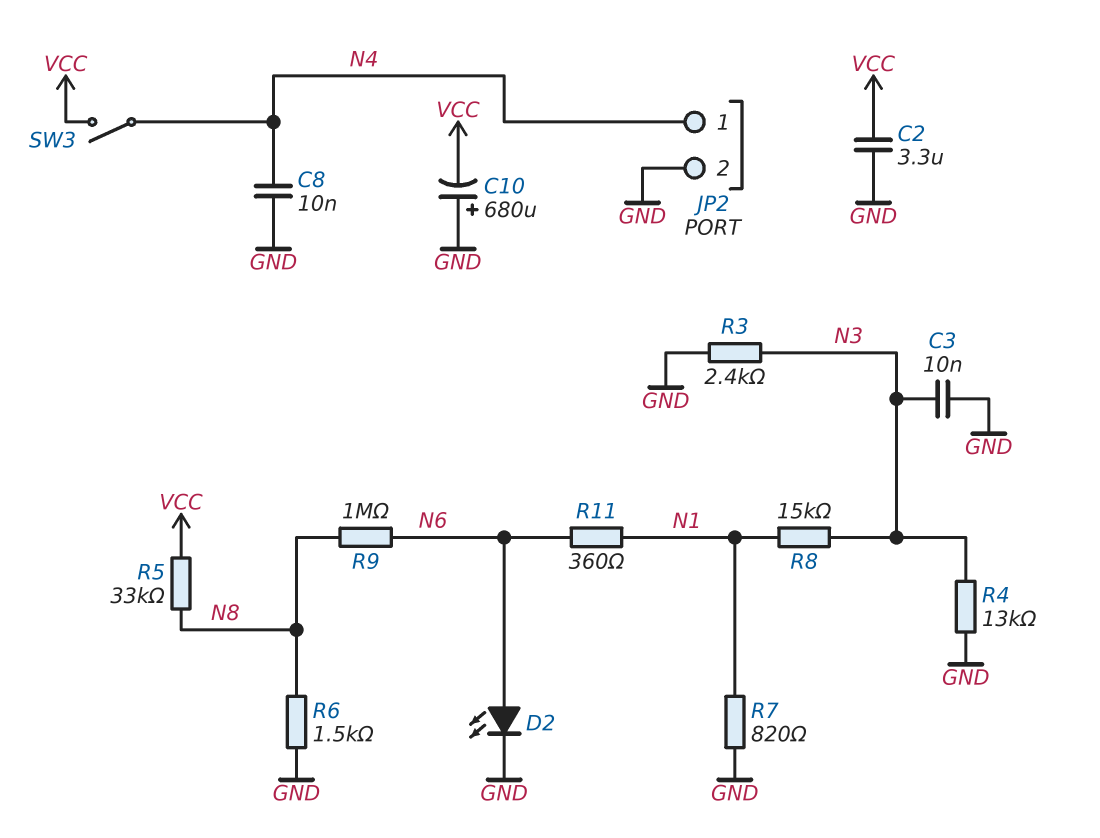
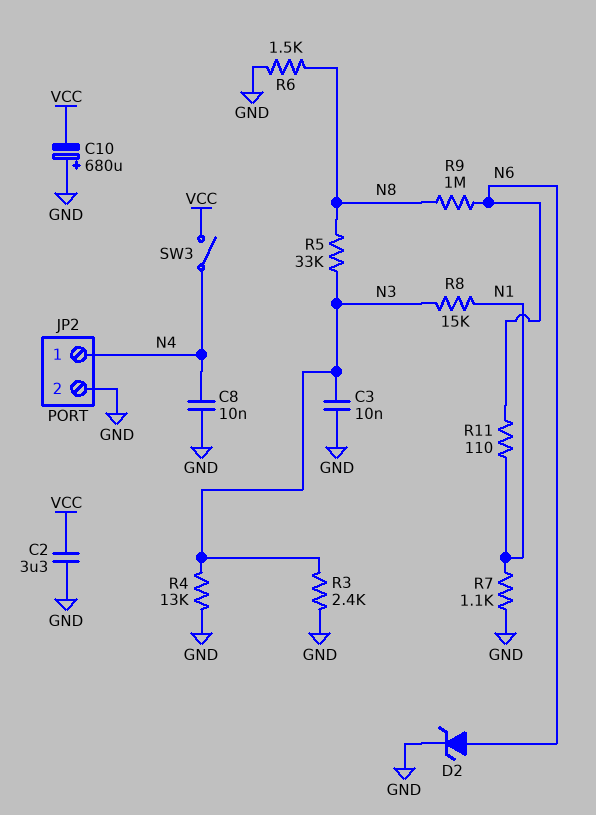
D2: LED (A N6, K GND) -> zener (A N6, K GND)
R5: 33k (N8, VCC) -> 33k (N3, N8)
R7: 820 (GND, N1) -> 1.1k (GND, N1)
R11: 360 (N1, N6) -> 110 (N1, N6)

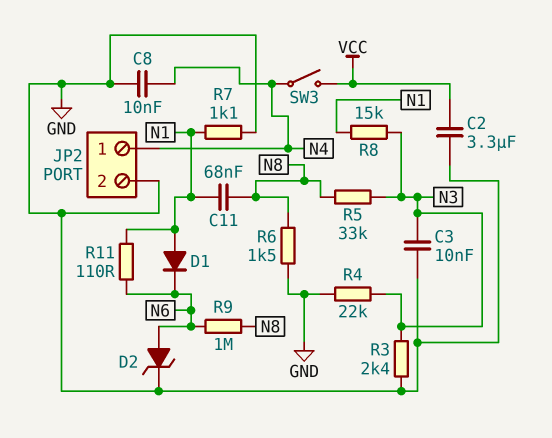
C10: 680uF (plus GND, minus VCC) -> none
C11: none -> 68nF (N1, N8)
D1: none -> diode (A N1, K N6)
R4: 13k (GND, N3) -> 22k (GND, N3)

